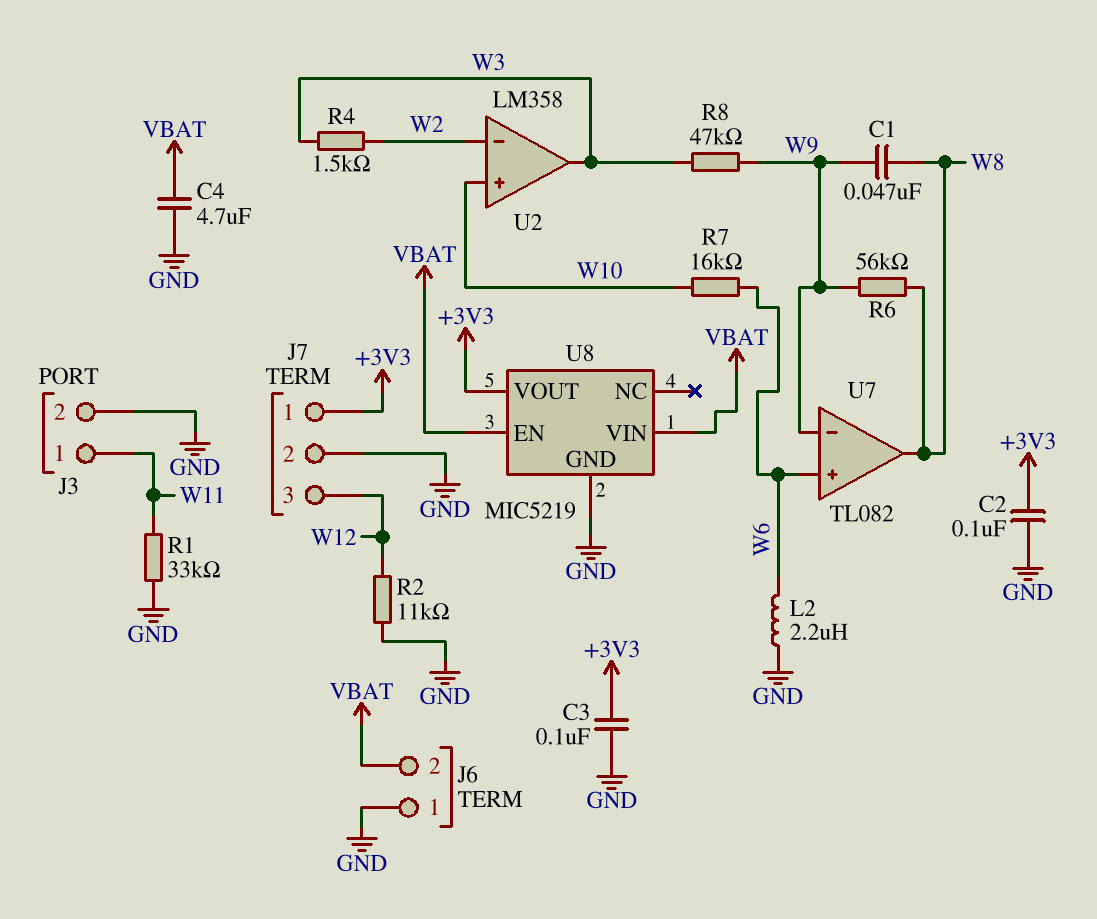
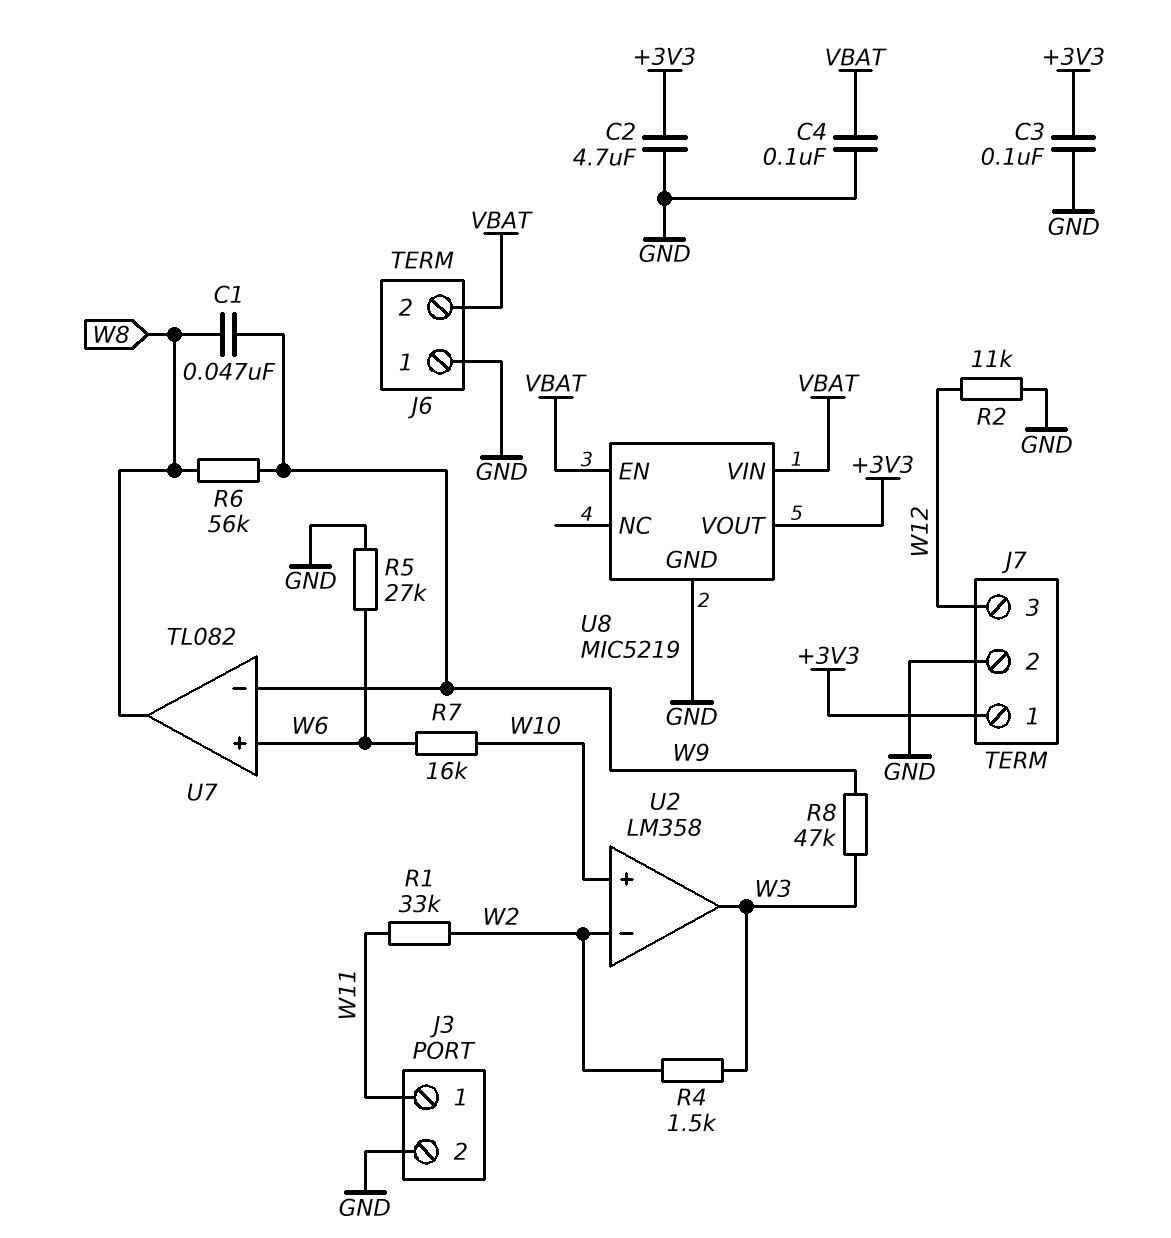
C2: 100nF (+3V3, GND) -> 4.7uF (+3V3, GND)
C4: 4.7uF (GND, VBAT) -> 100nF (GND, VBAT)
L2: 2.2uH (GND, W6) -> none
R1: 33k (GND, W11) -> 33k (W2, W11)
R5: none -> 27k (GND, W6)

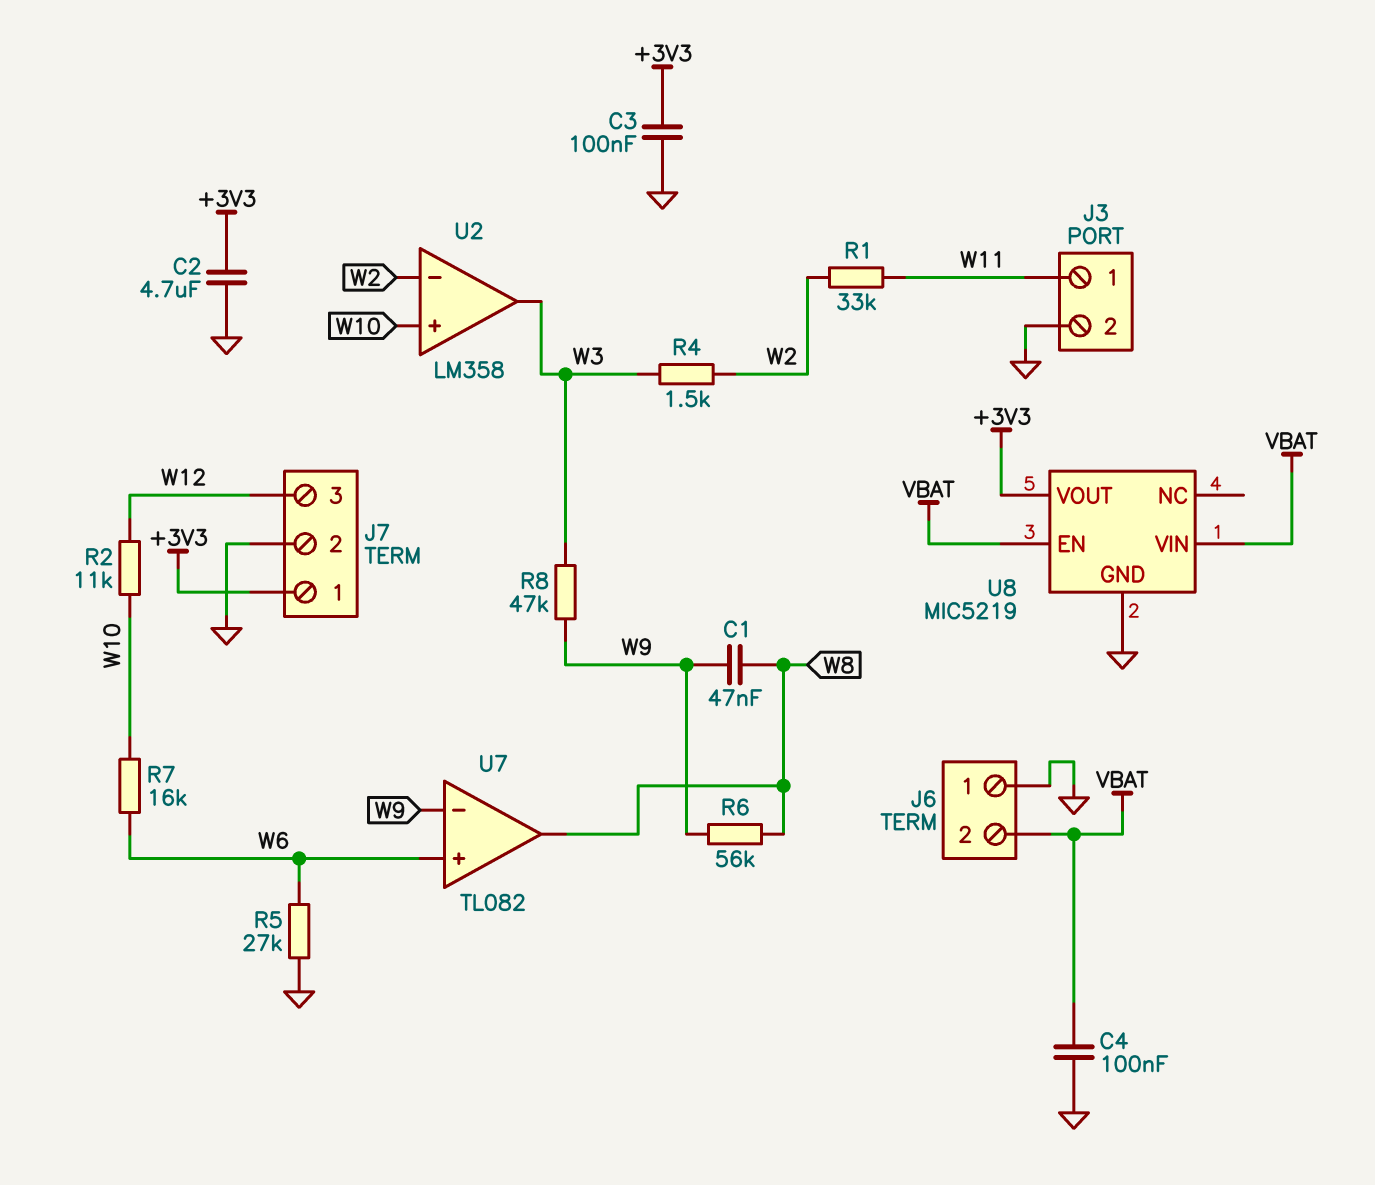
R2: 11k (GND, W12) -> 11k (W10, W12)

